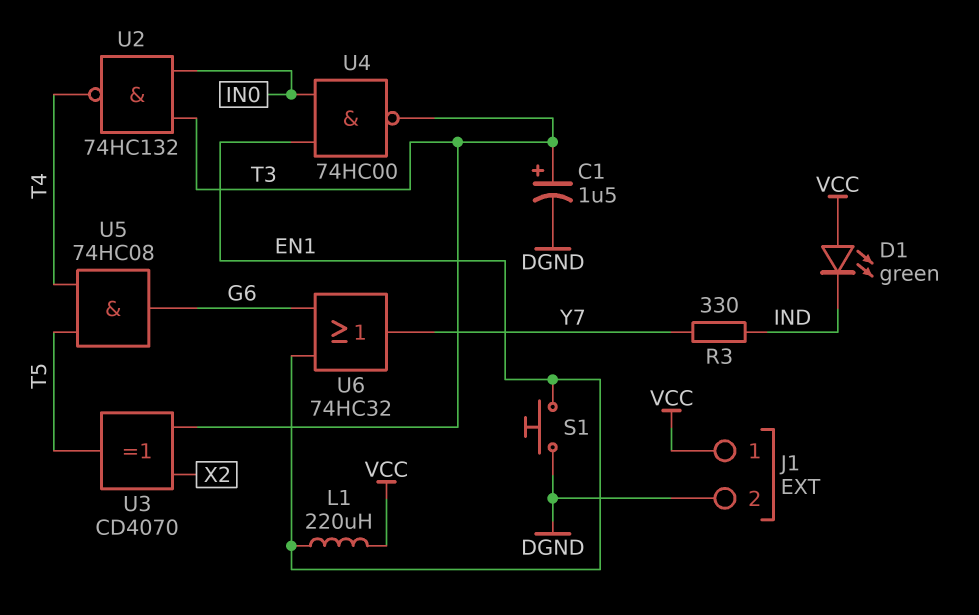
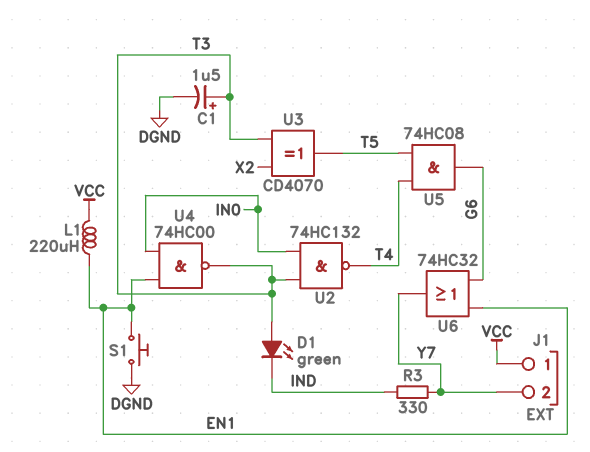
D1: LED green (A VCC, K IND) -> LED green (A T3, K IND)
J1 pin 2: DGND -> Y7

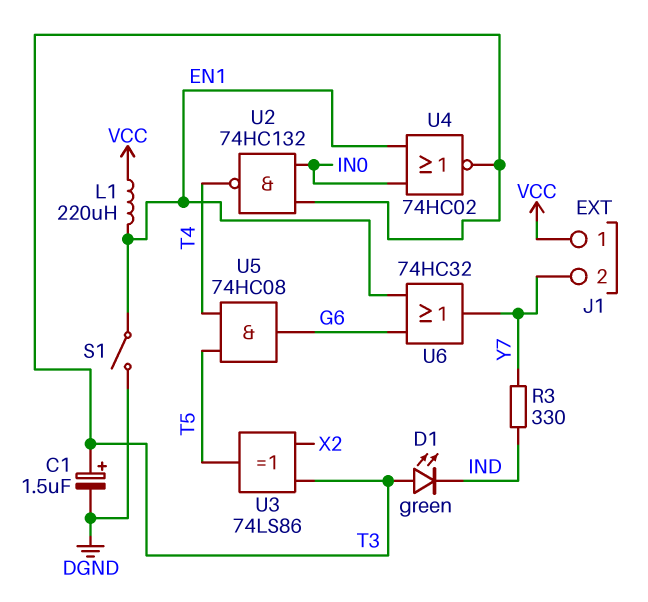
S1: button (DGND, EN1) -> switch (DGND, EN1)
U3: XOR CD4070 (in T3, in X2, out T5) -> XOR 74LS86 (in T3, in X2, out T5)
U4: NAND 74HC00 (in EN1, in IN0, out T3) -> NOR 74HC02 (in EN1, in IN0, out T3)

